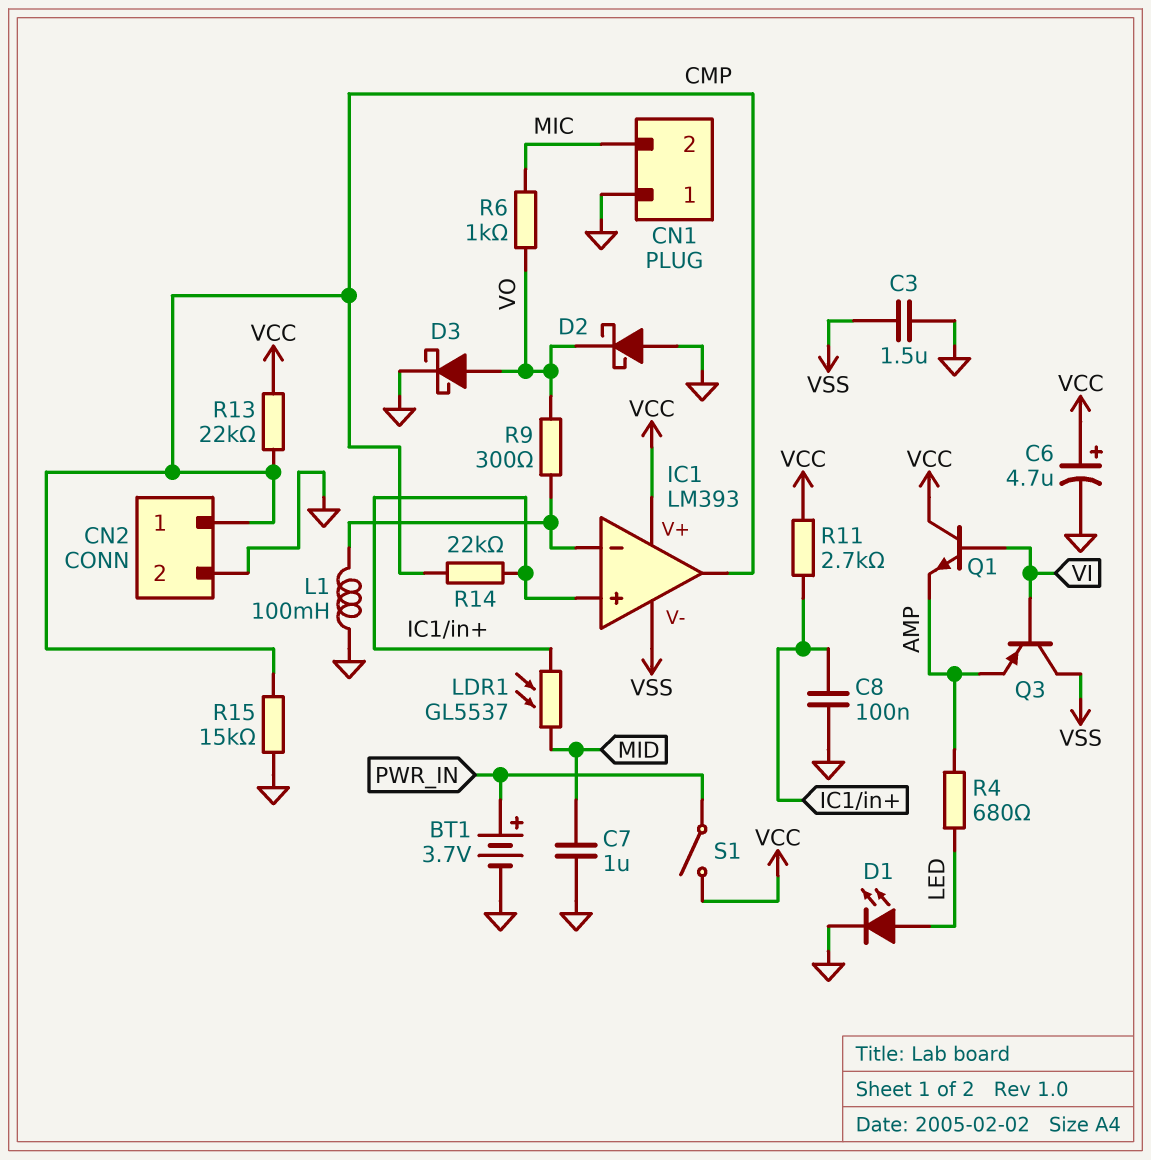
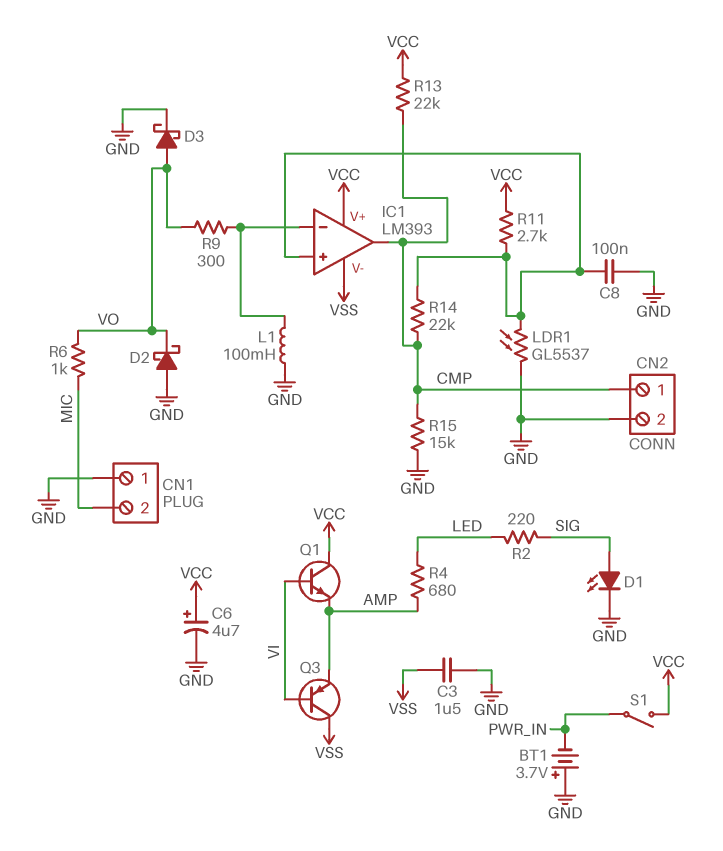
BT1: 3.7V (plus PWR_IN, minus GND) -> 3.7V (plus GND, minus PWR_IN)
C7: 1uF (GND, MID) -> none
D1: LED (A LED, K GND) -> LED (A SIG, K GND)
LDR1: GL5537 (IC1/in+, MID) -> GL5537 (GND, IC1/in+)
R2: none -> 220 (LED, SIG)

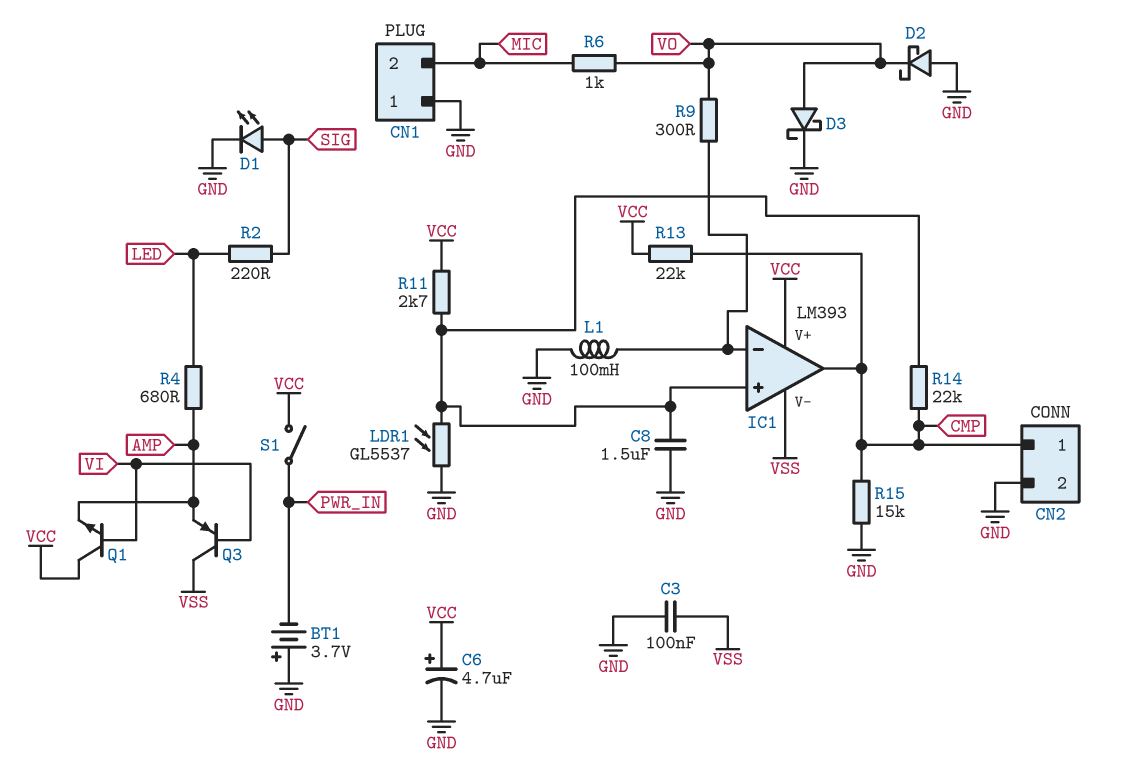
C3: 1.5uF (GND, VSS) -> 100nF (GND, VSS)
C8: 100nF (GND, IC1/in+) -> 1.5uF (GND, IC1/in+)

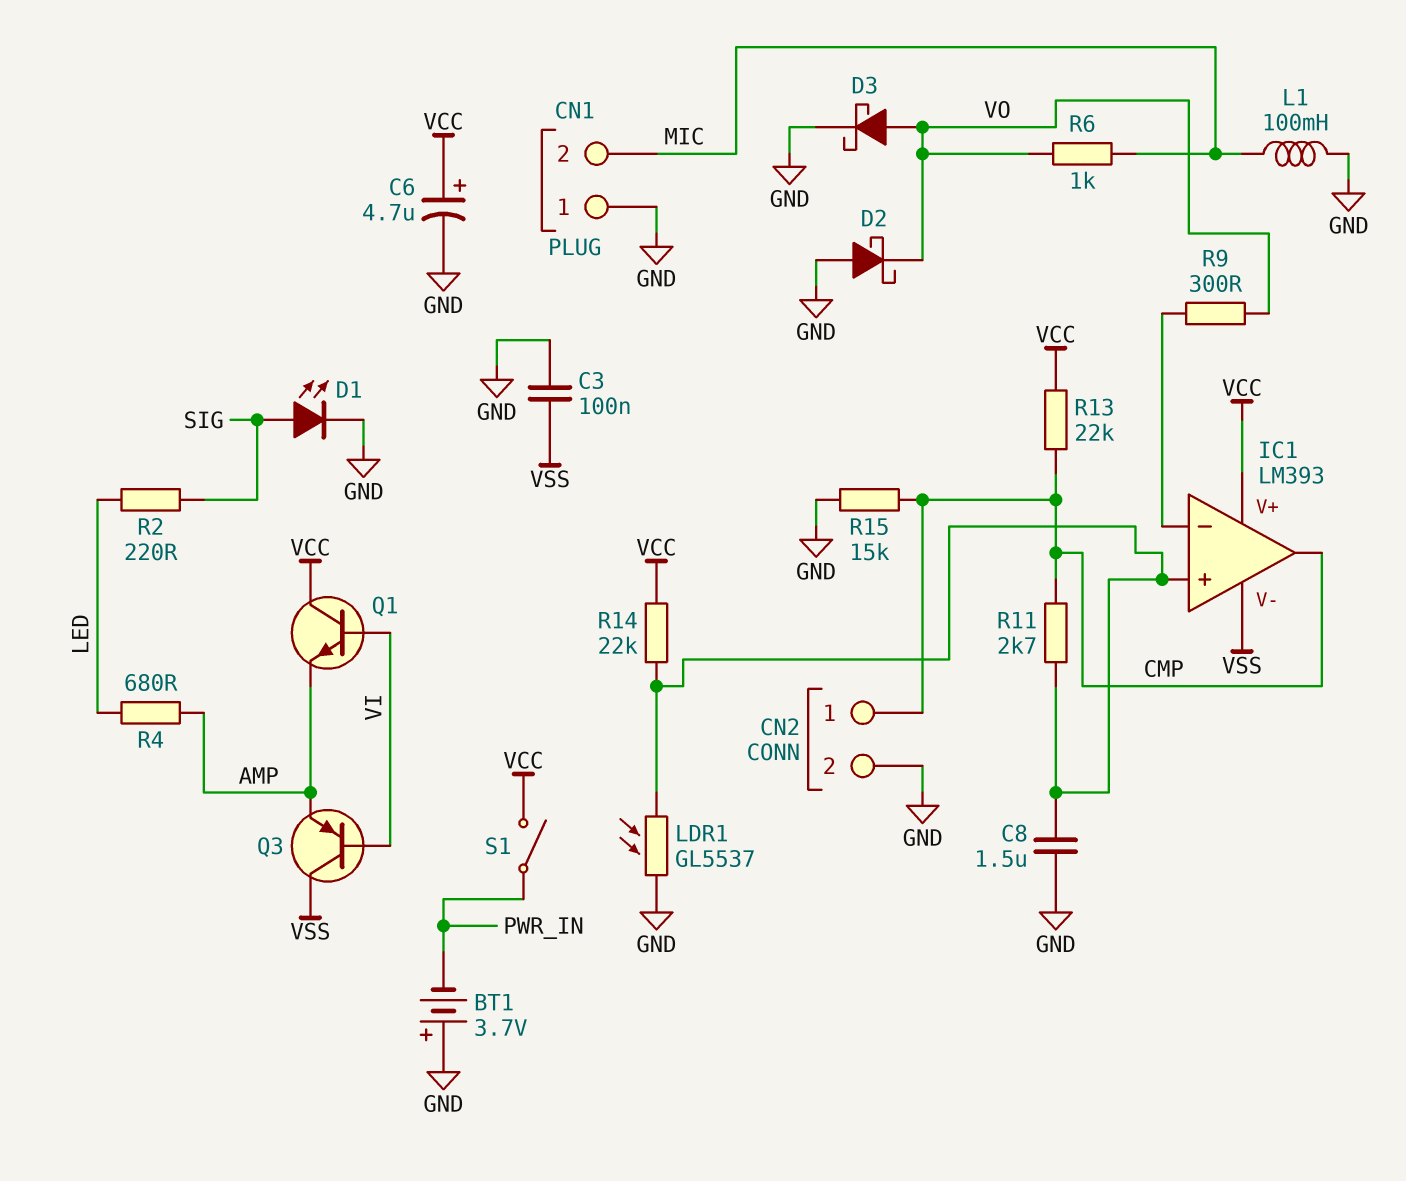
L1: 100mH (GND, IC1/in-) -> 100mH (GND, MIC)
R11: 2.7k (IC1/in+, VCC) -> 2.7k (CMP, IC1/in+)
R14: 22k (CMP, IC1/in+) -> 22k (IC1/in+, VCC)

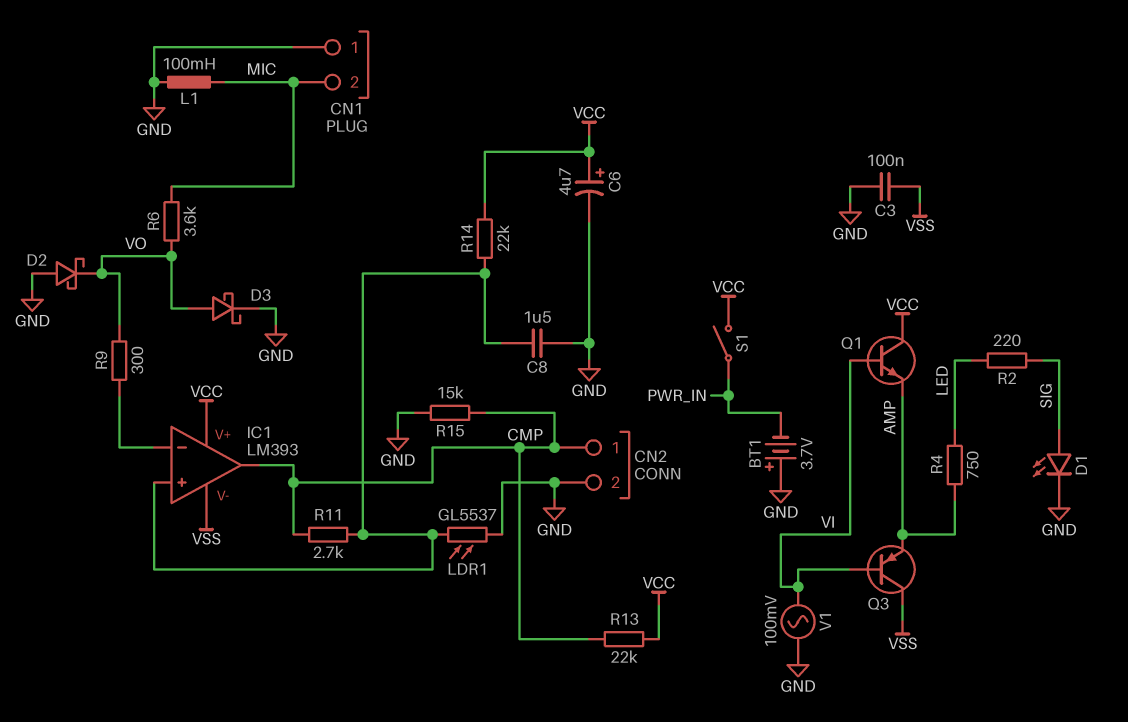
R4: 680 (AMP, LED) -> 750 (AMP, LED)
R6: 1k (MIC, VO) -> 3.6k (MIC, VO)
V1: none -> AC 100mV (GND, VI)

